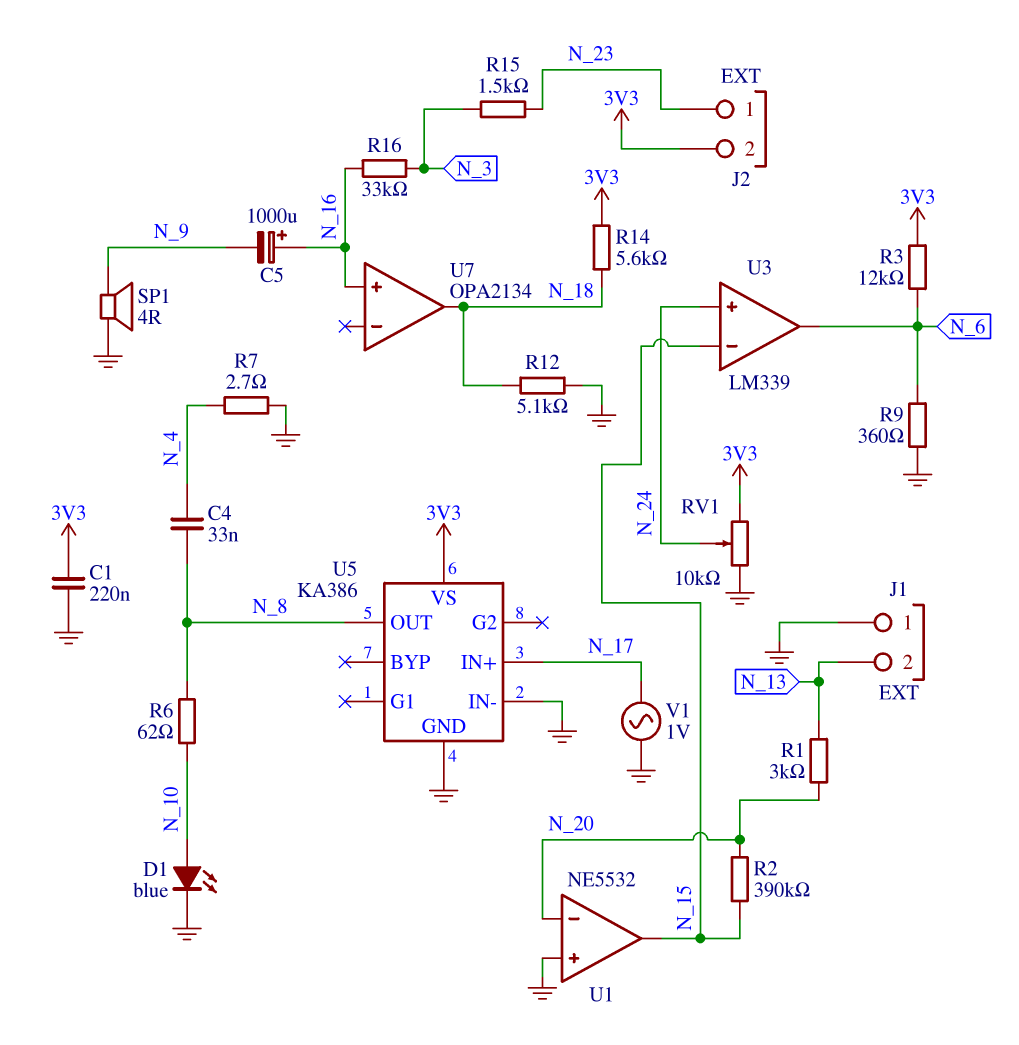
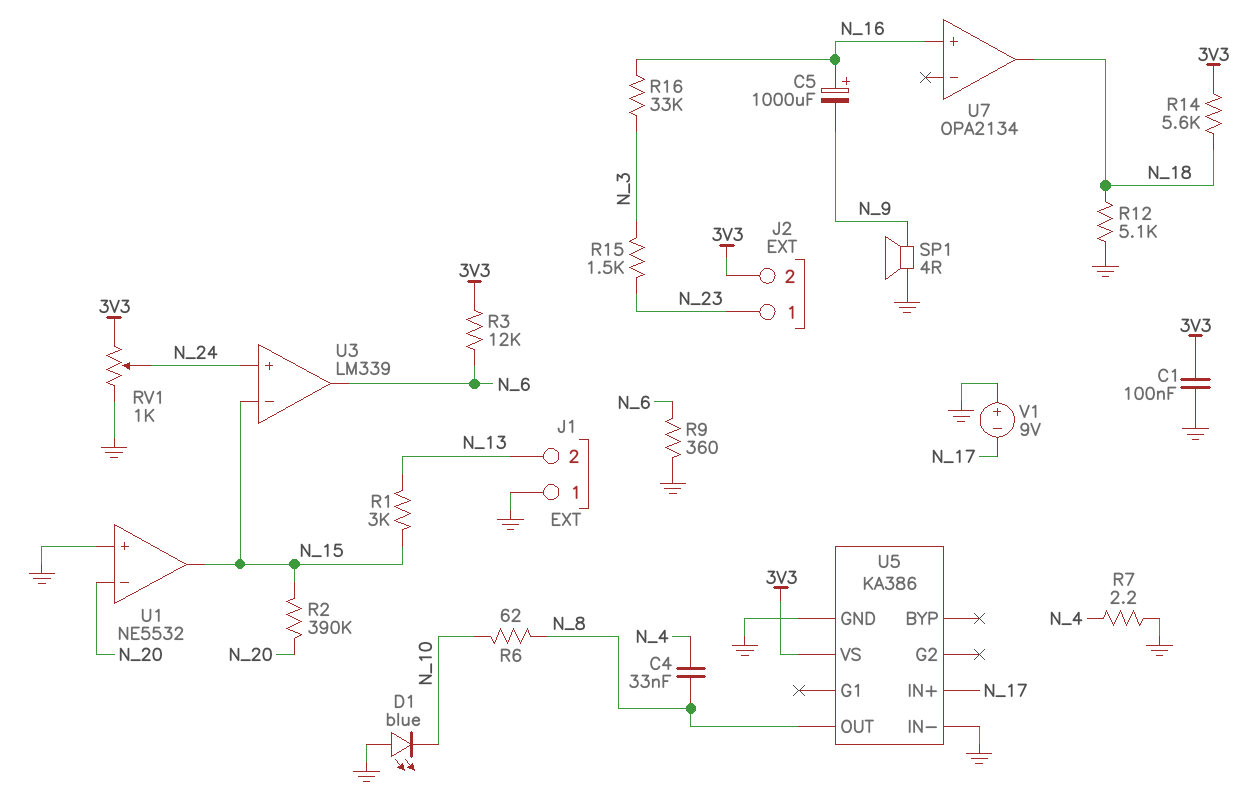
C1: 220nF (3V3, GND) -> 100nF (3V3, GND)
D1: LED blue (A N_10, K GND) -> LED blue (A GND, K N_10)
R1: 3k (N_13, N_20) -> 3k (N_13, N_15)
R7: 2.7 (GND, N_4) -> 2.2 (GND, N_4)
RV1: 10k (3V3, GND, wiper N_24) -> 1k (3V3, GND, wiper N_24)
V1: AC 1V (GND, N_17) -> 9V (plus GND, minus N_17)

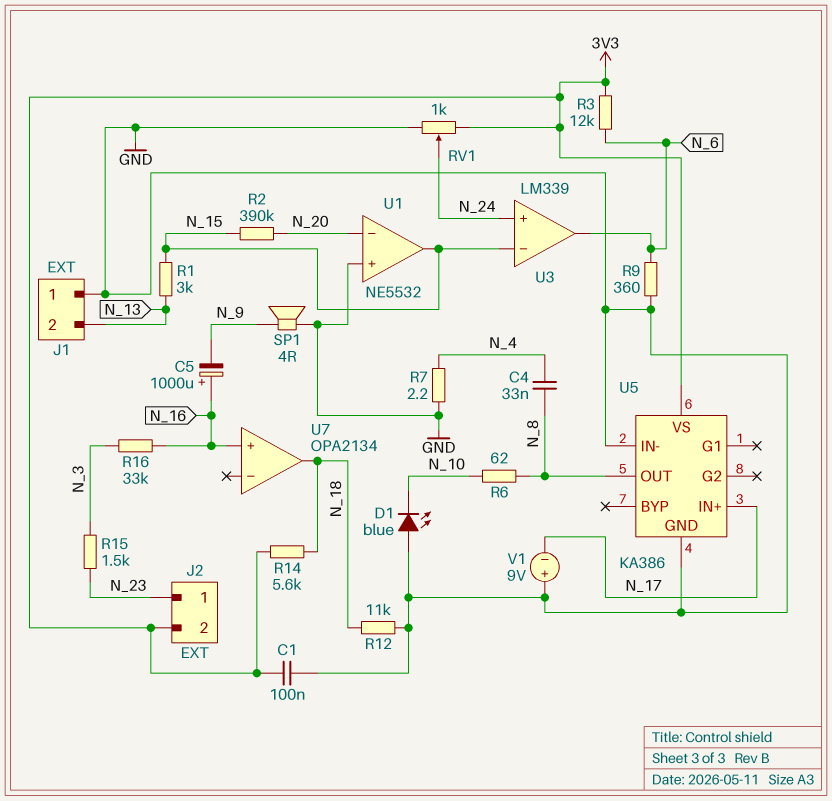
R12: 5.1k (GND, N_18) -> 11k (GND, N_18)

